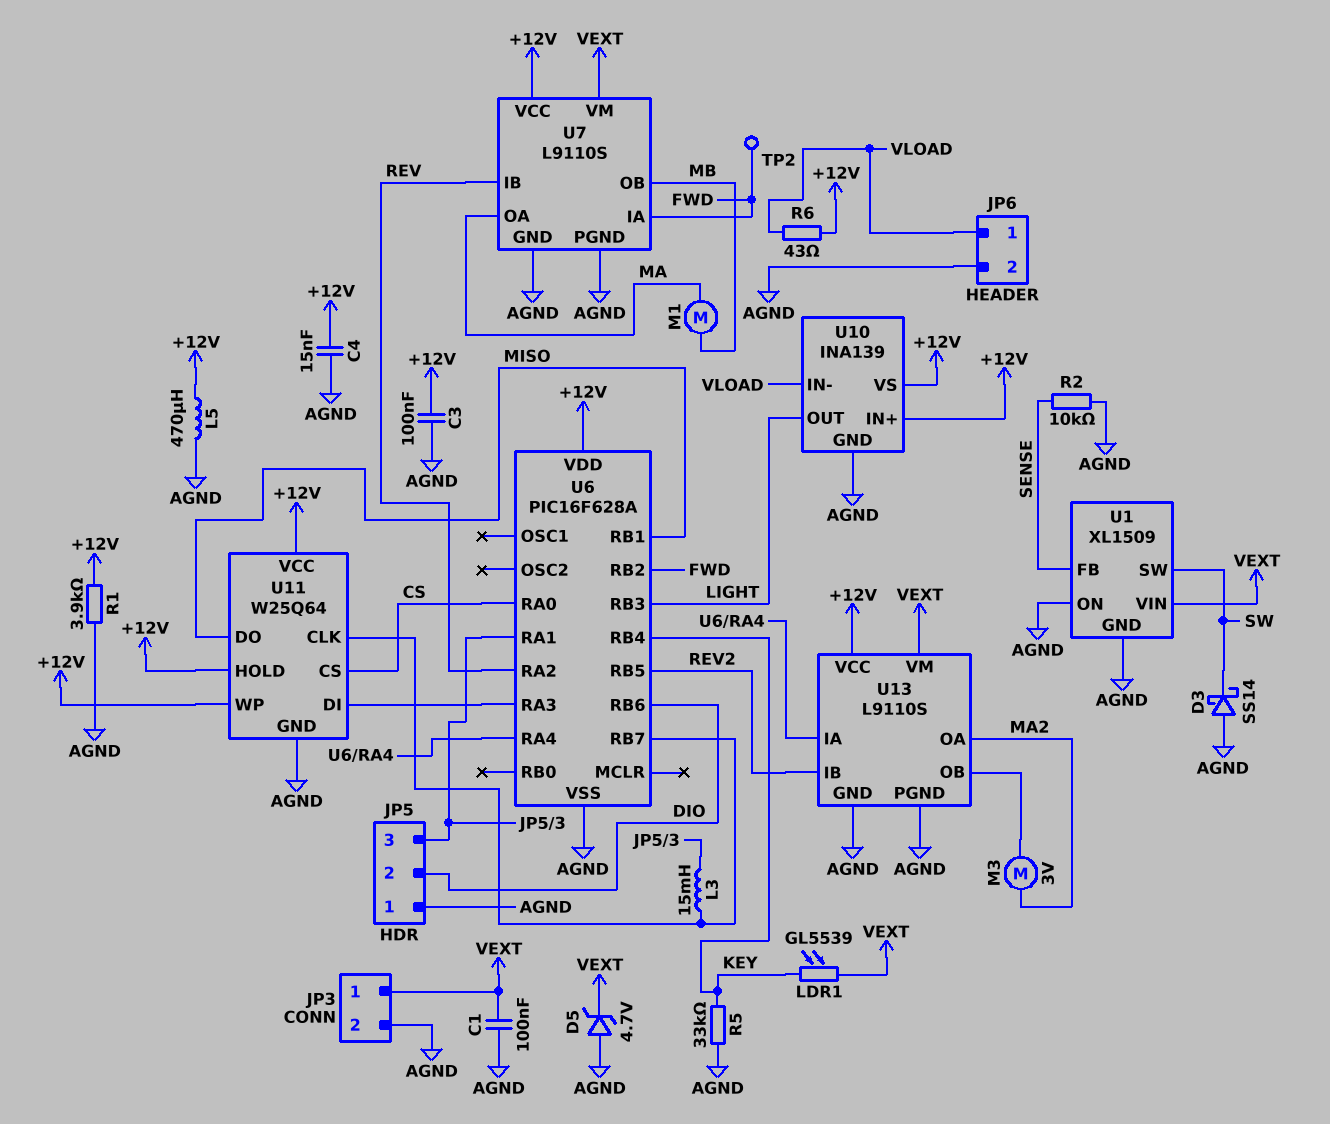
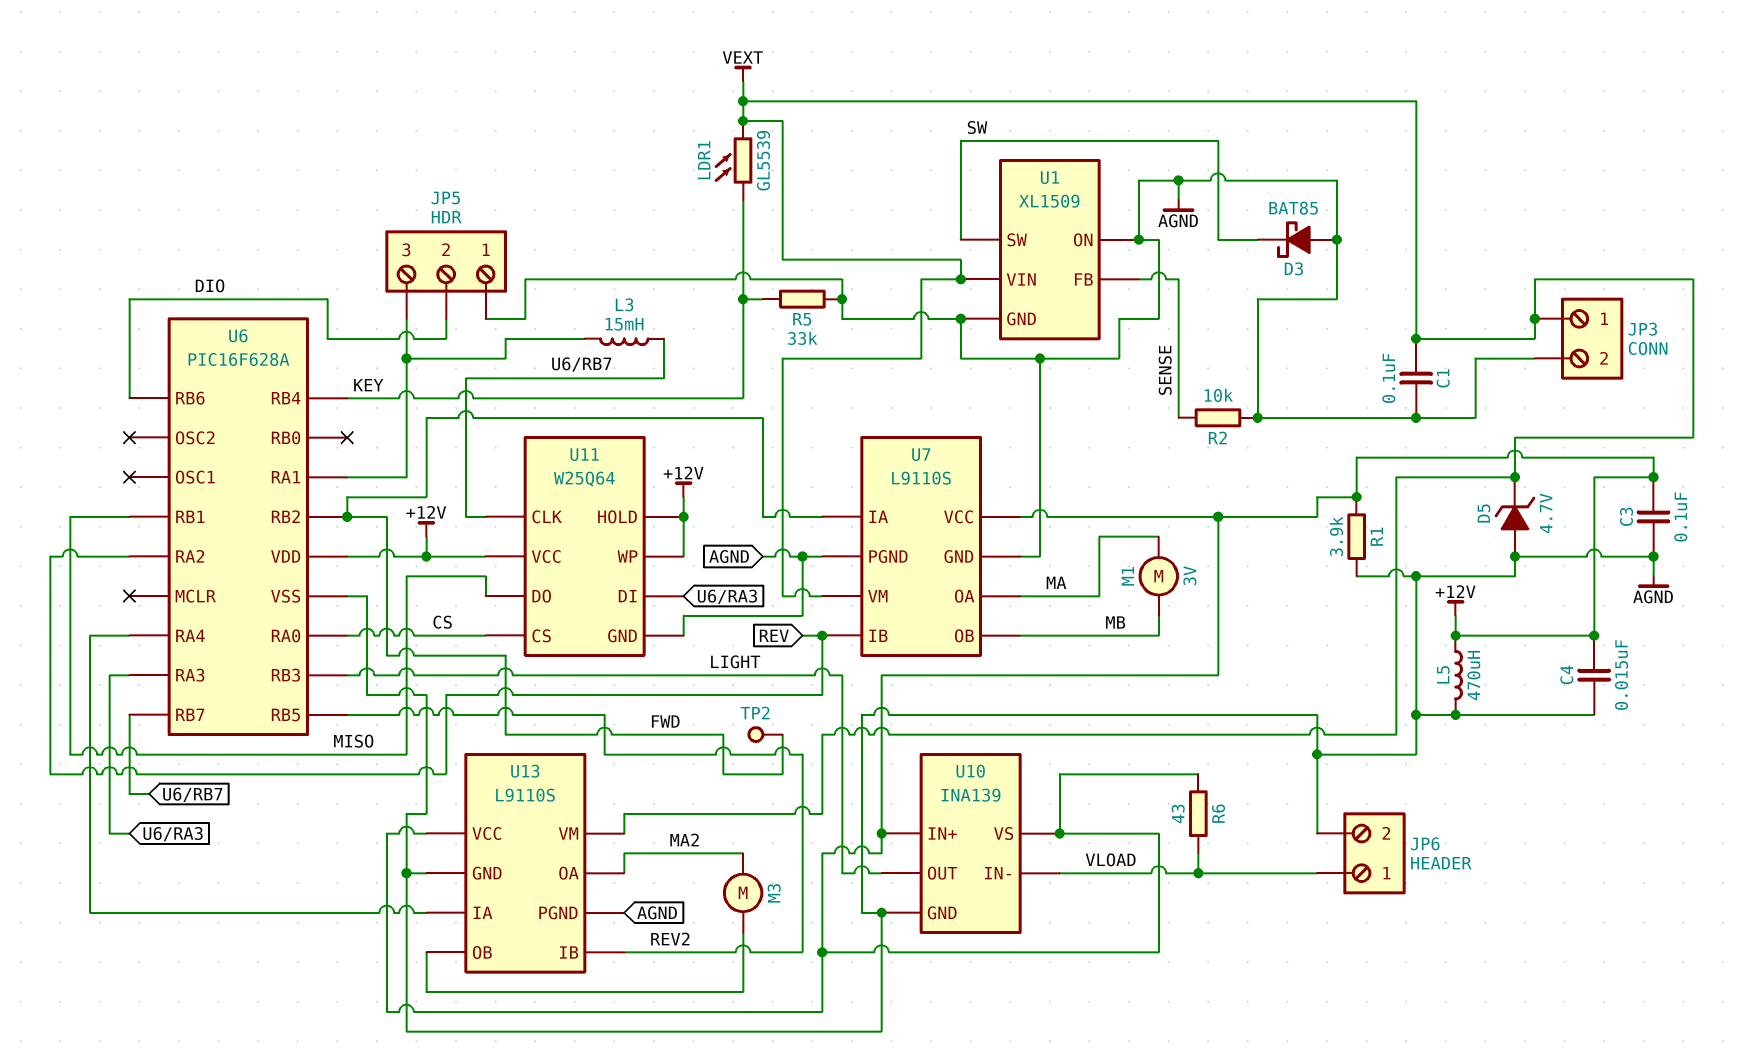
D3: schottky SS14 (A AGND, K SW) -> schottky BAT85 (A AGND, K SW)
M1: motor (MA, MB) -> motor 3V (MA, MB)
M3: motor 3V (MA2, U13/OB) -> motor (MA2, U13/OB)

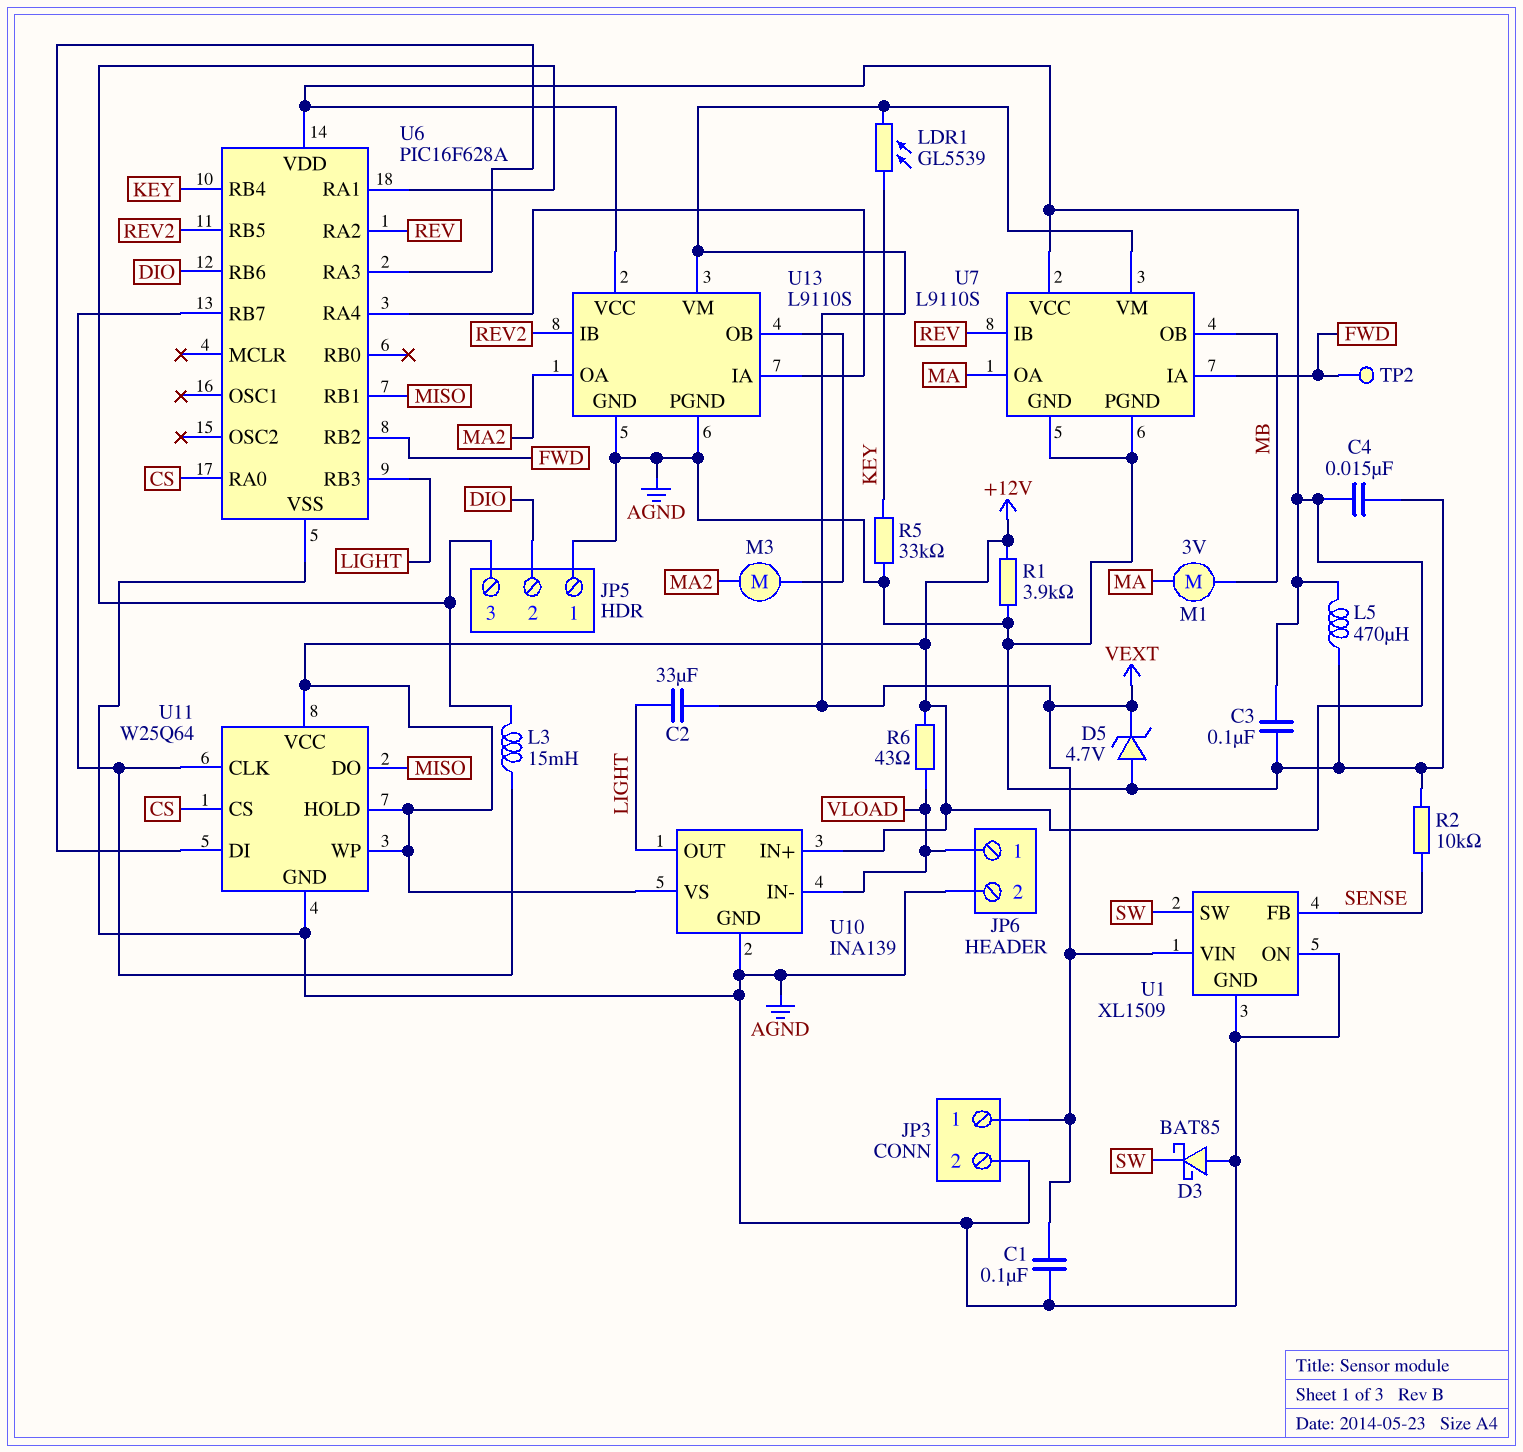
C2: none -> 33uF (LIGHT, VEXT)

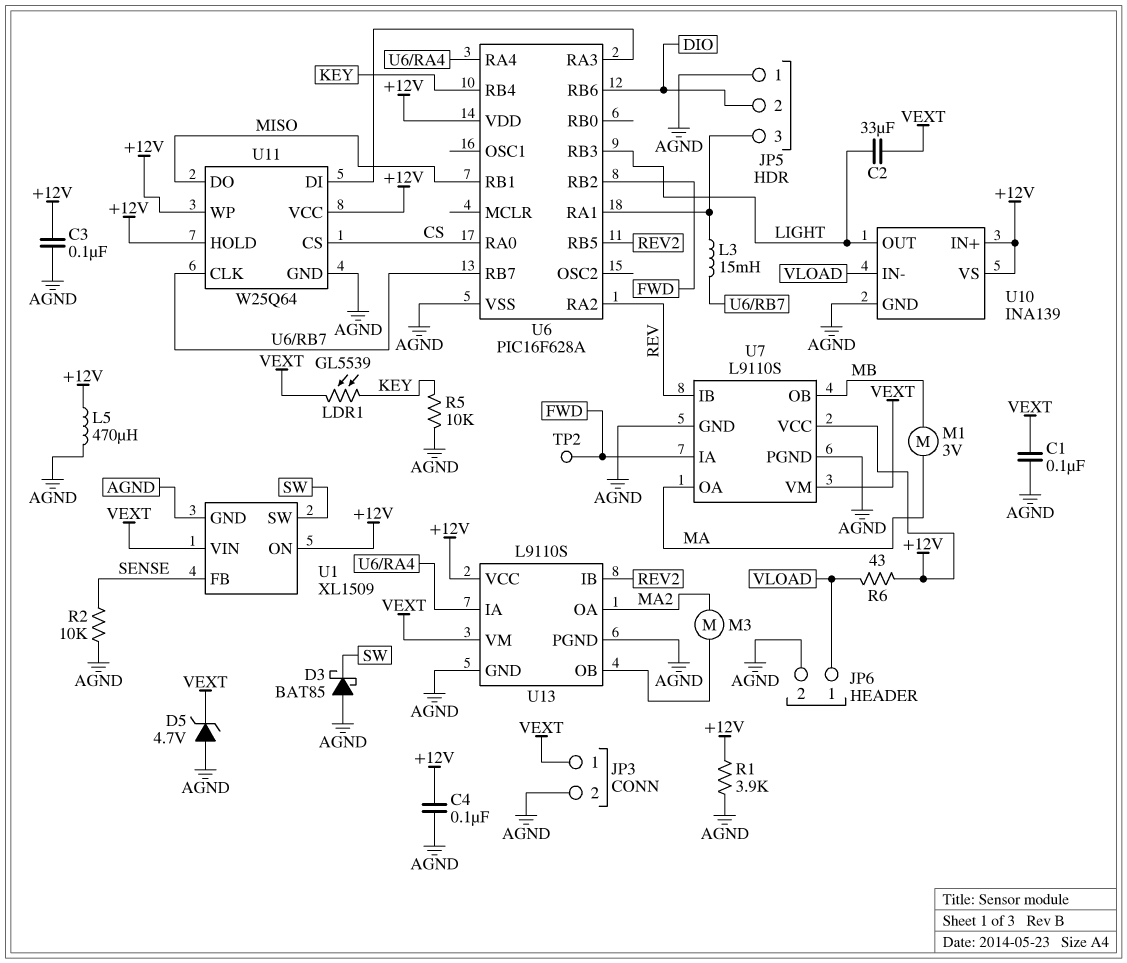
C4: 15nF (+12V, AGND) -> 100nF (+12V, AGND)
R5: 33k (AGND, KEY) -> 10k (AGND, KEY)
U1 pin ON: AGND -> +12V

